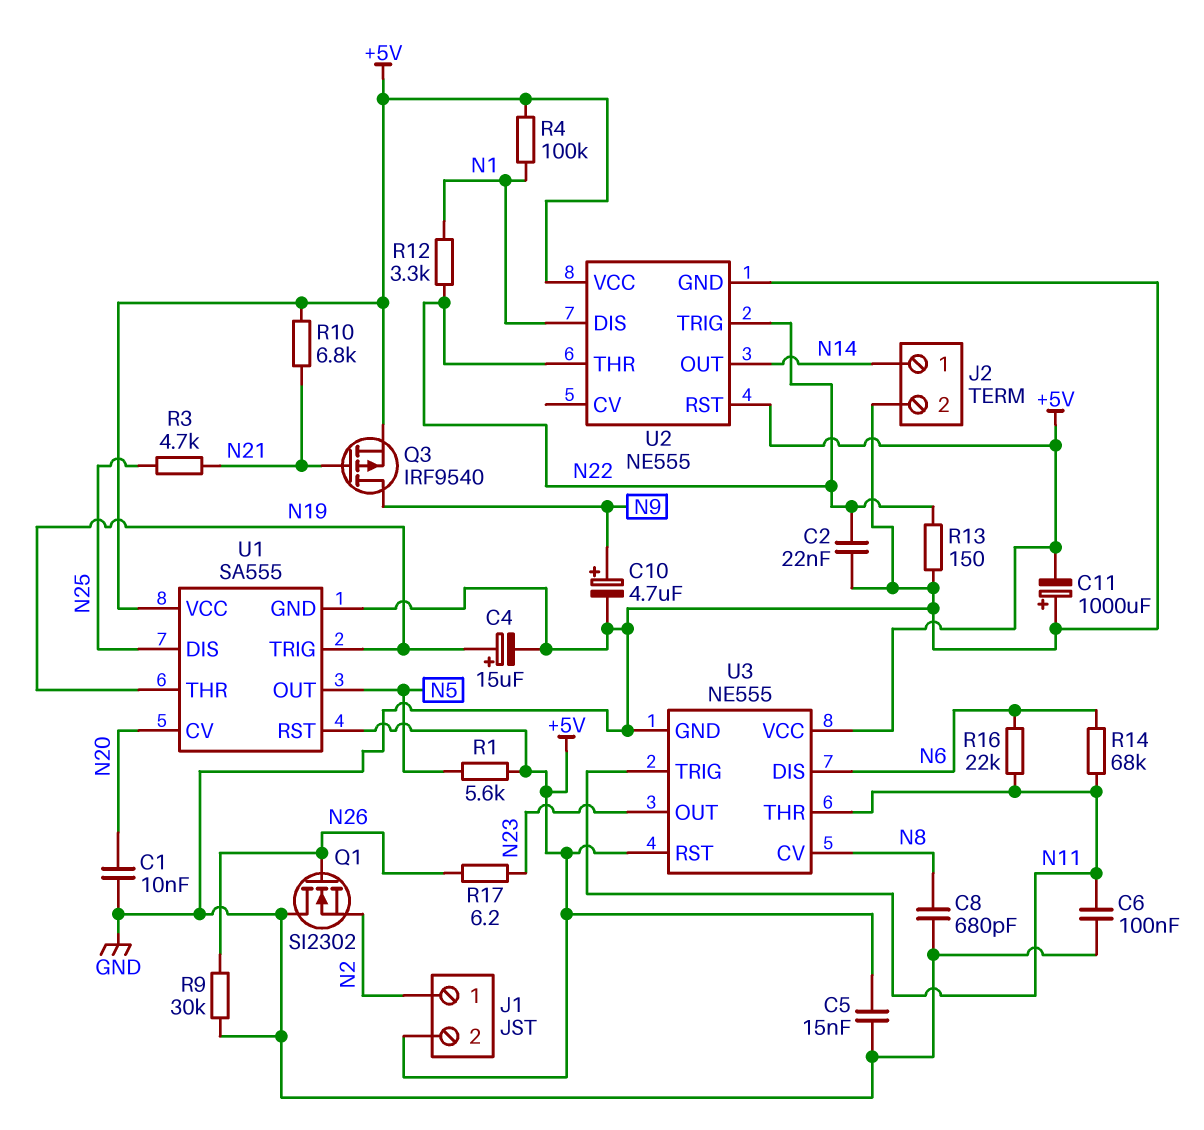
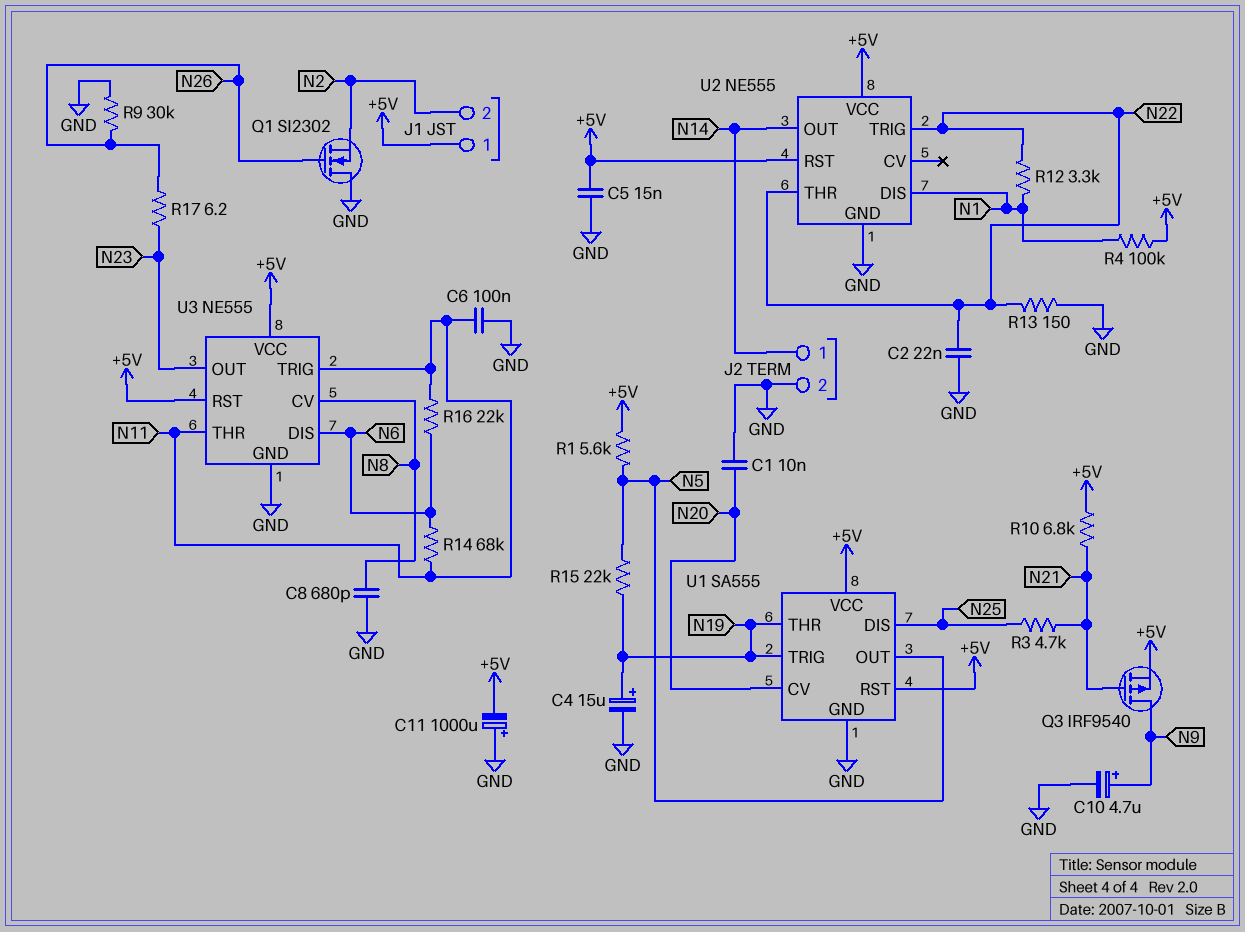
J1 pin 1: N2 -> +5V
J1 pin 2: +5V -> N2
R15: none -> 22k (N5, N19)

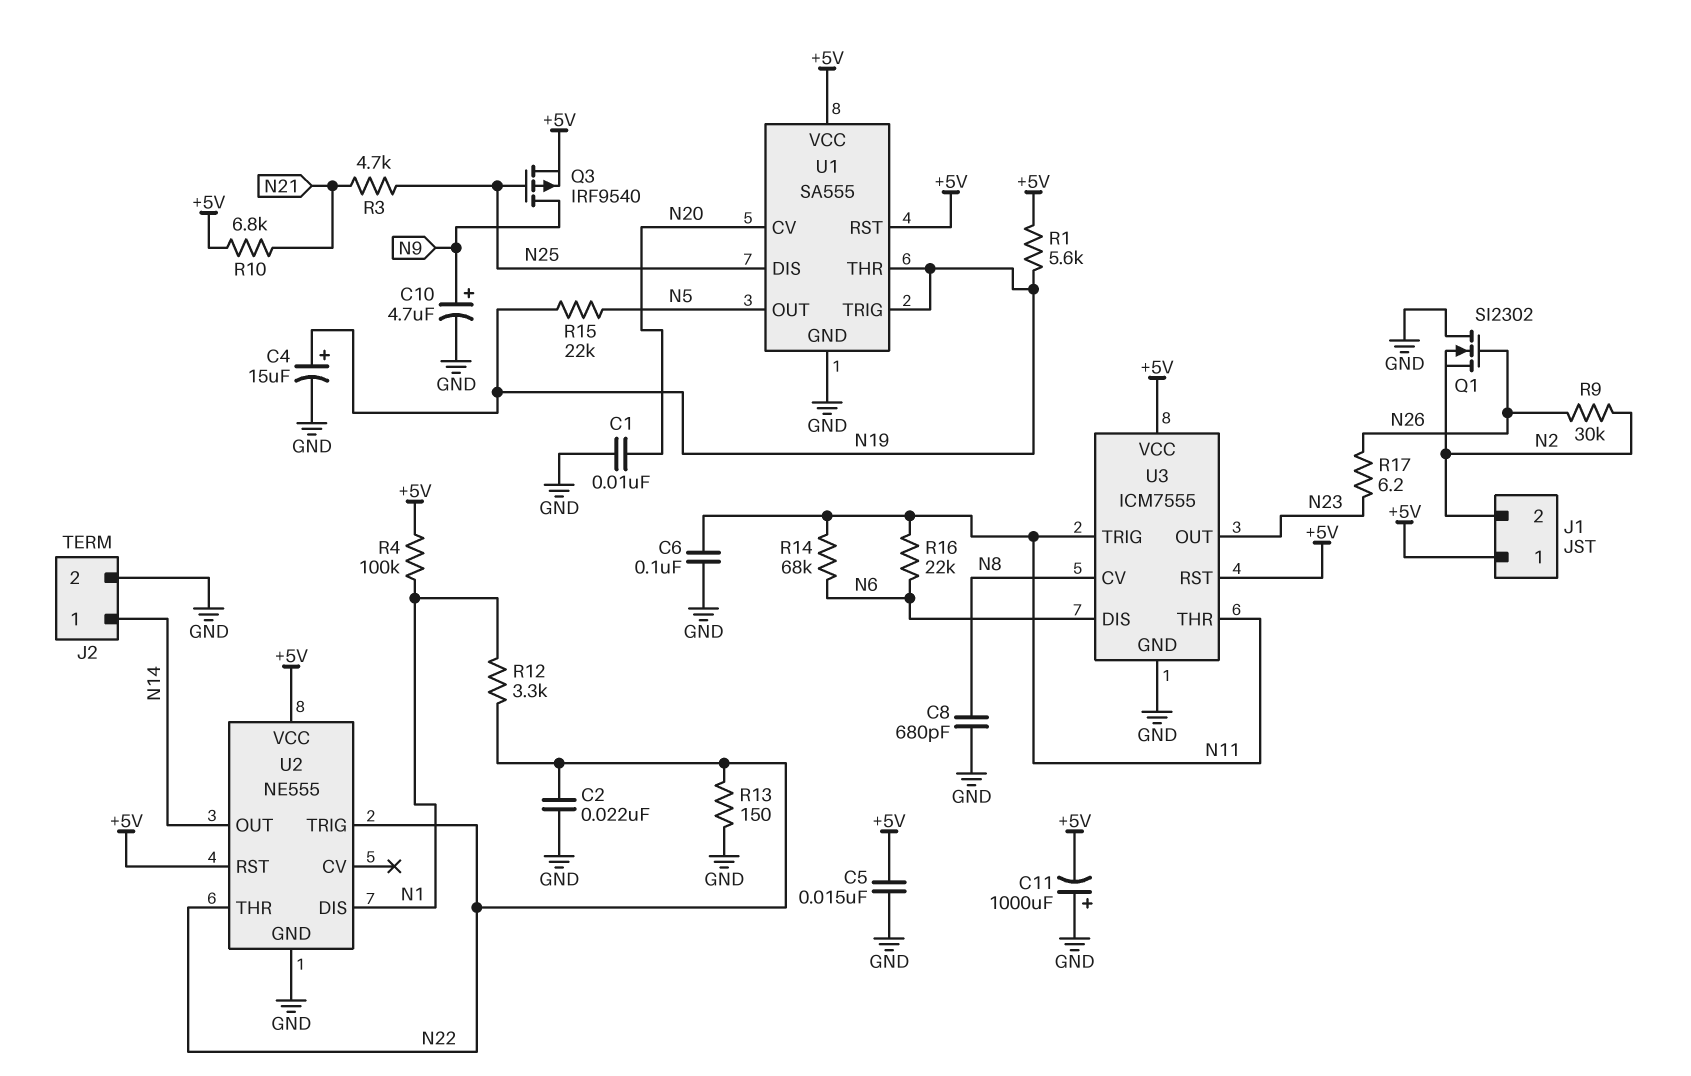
Q3: PMOS IRF9540 (G N21, D N9, S +5V) -> PMOS IRF9540 (G N25, D N9, S +5V)
R1: 5.6k (+5V, N5) -> 5.6k (+5V, N19)
R9: 30k (GND, N26) -> 30k (N2, N26)
U3: NE555 -> ICM7555

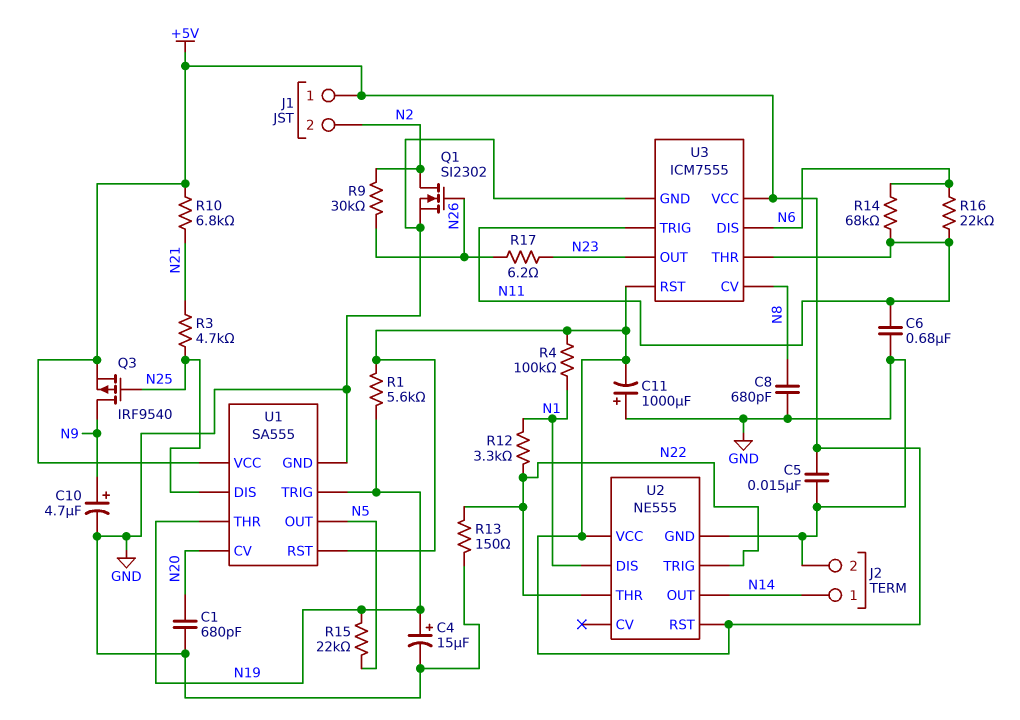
C1: 10nF (GND, N20) -> 680pF (GND, N20)
C2: 22nF (GND, N22) -> none
C6: 100nF (GND, N11) -> 680nF (GND, N11)
Q1: NMOS SI2302 (G N26, D GND, S N2) -> NMOS SI2302 (G N26, D N2, S GND)

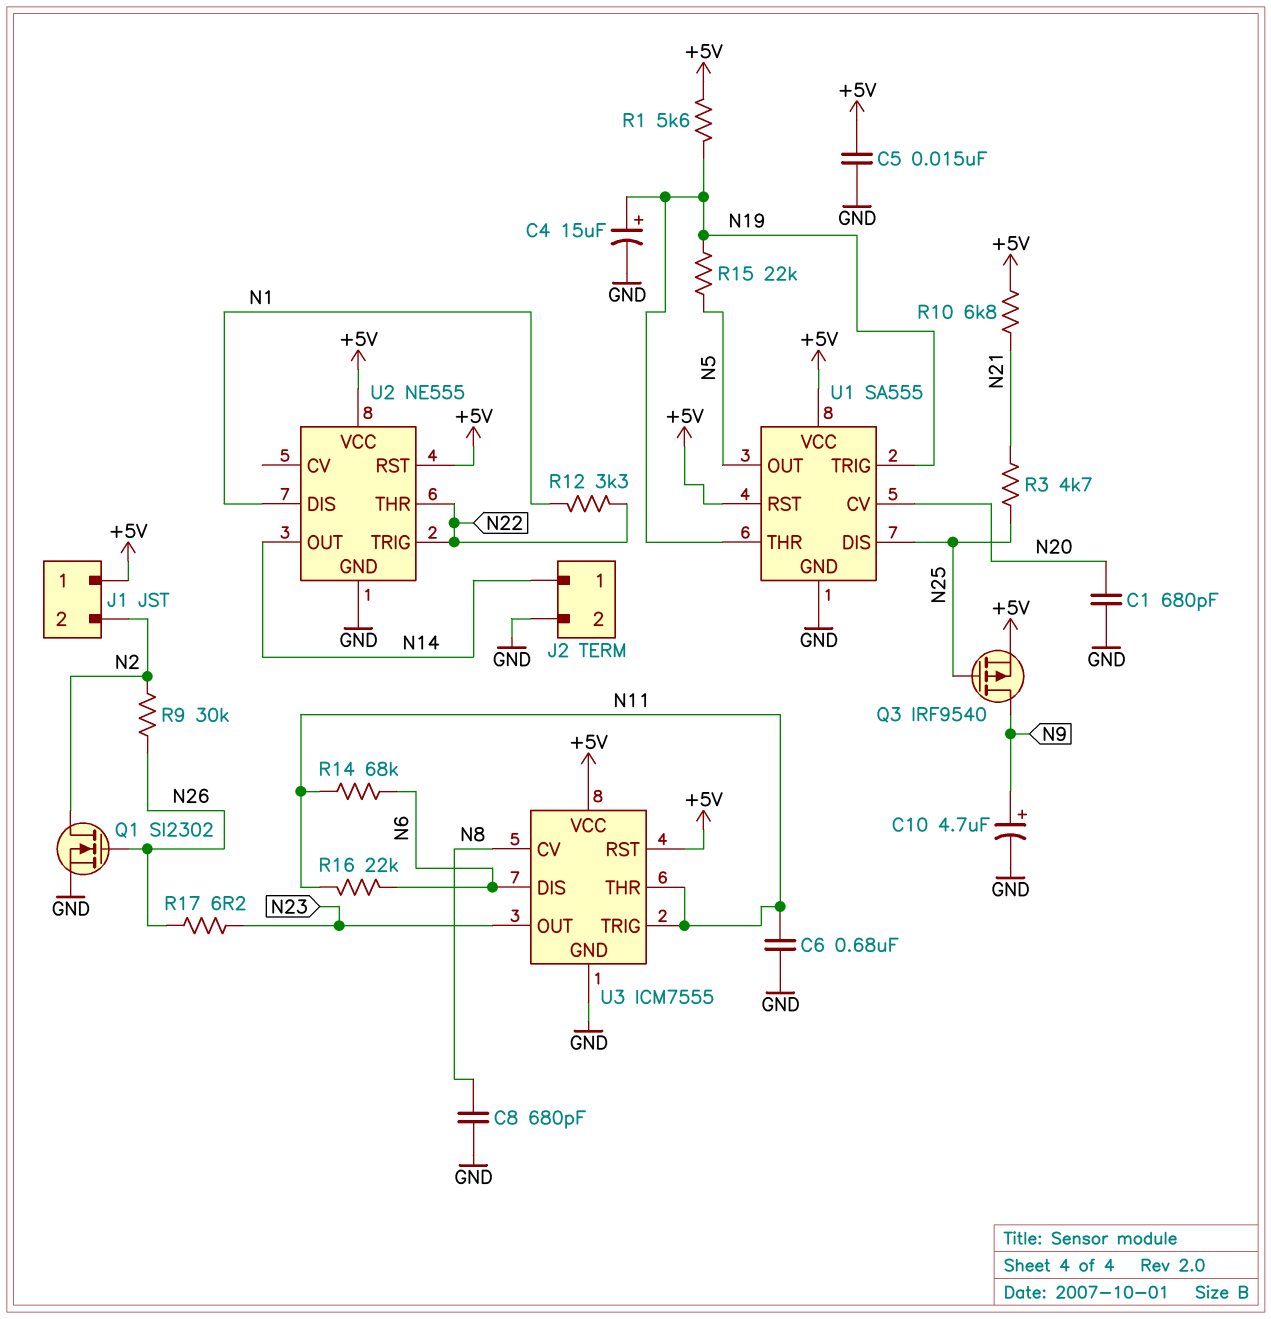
C11: 1000uF (plus GND, minus +5V) -> none
R4: 100k (+5V, N1) -> none
R13: 150 (GND, N22) -> none

